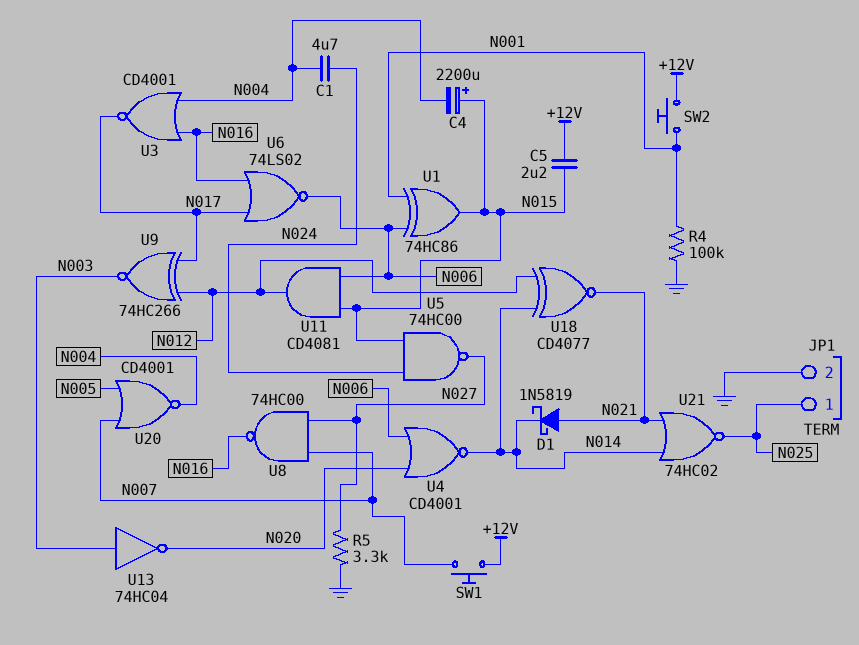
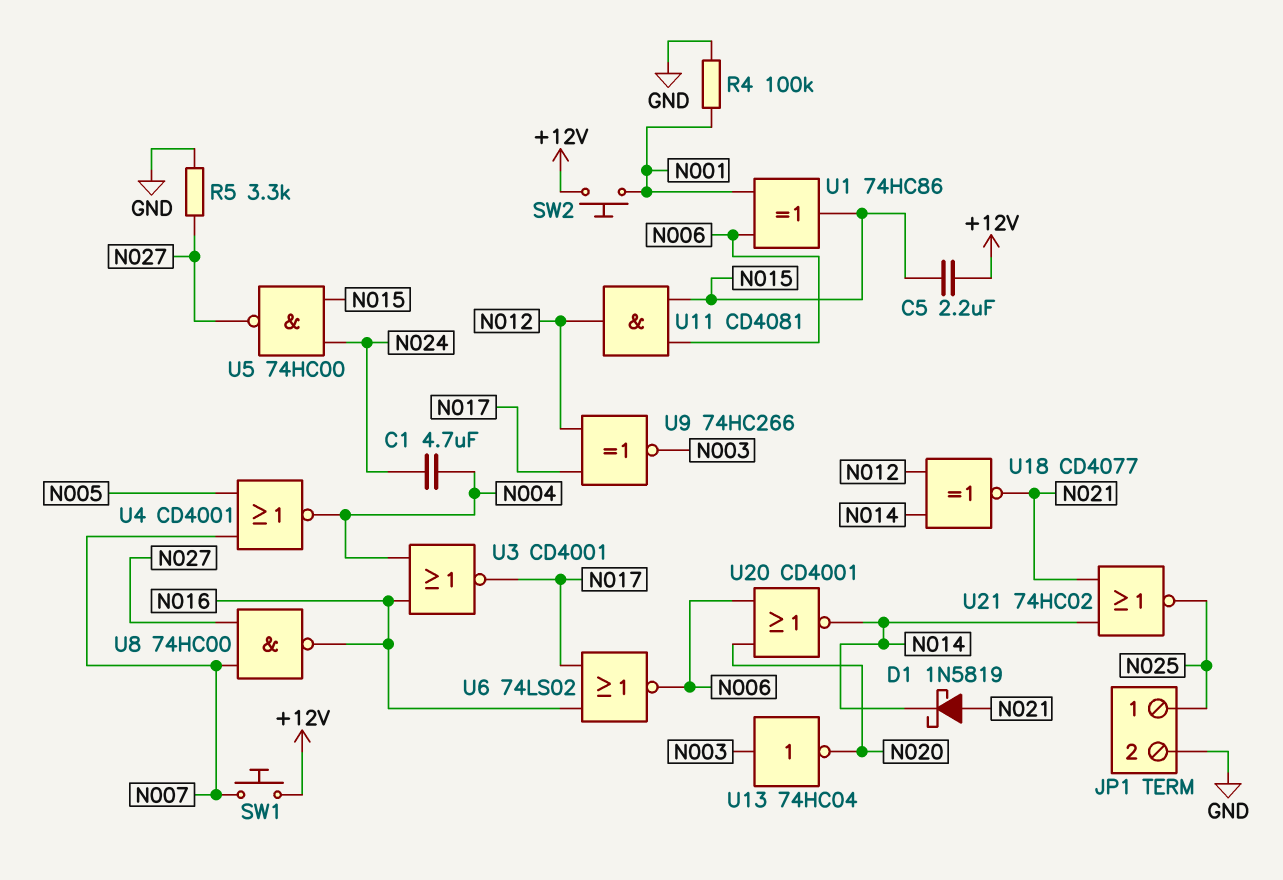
C4: 2200uF (plus N015, minus N004) -> none
U4: NOR CD4001 (in N006, in N020, out N014) -> NOR CD4001 (in N005, in N007, out N004)
U20: NOR CD4001 (in N005, in N007, out N004) -> NOR CD4001 (in N006, in N020, out N014)

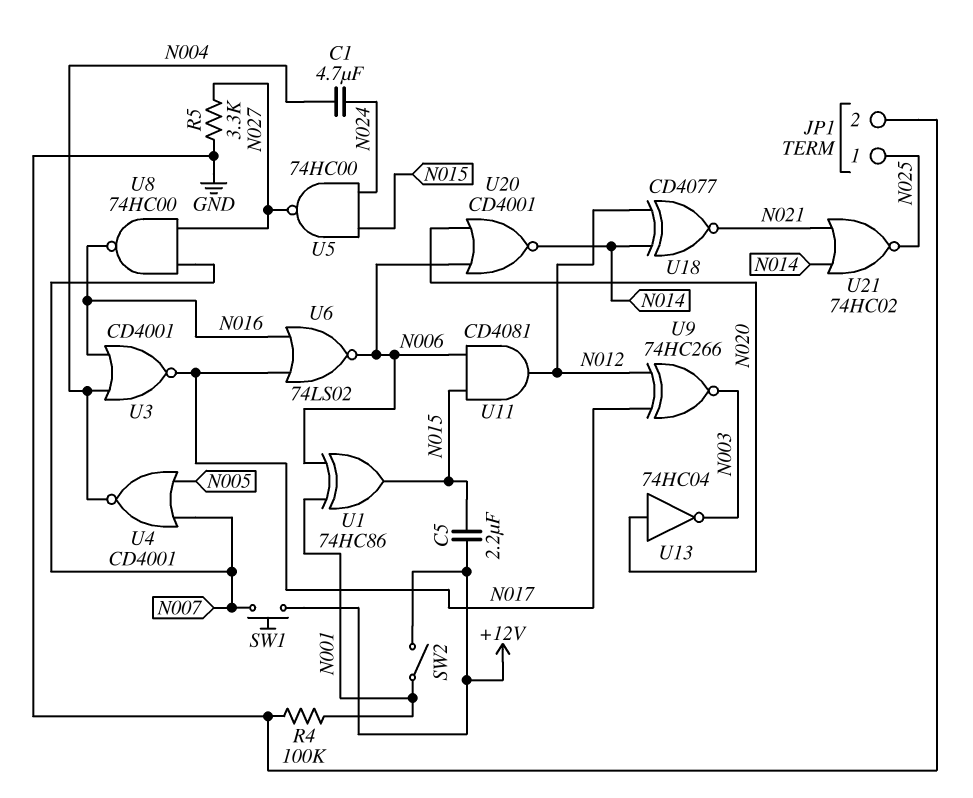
D1: schottky 1N5819 (A N021, K N014) -> none
SW2: button (+12V, N001) -> switch (+12V, N001)
U13: NOT 74HC04 (in N003, out N020) -> NOT 74HC04 (in N020, out N003)

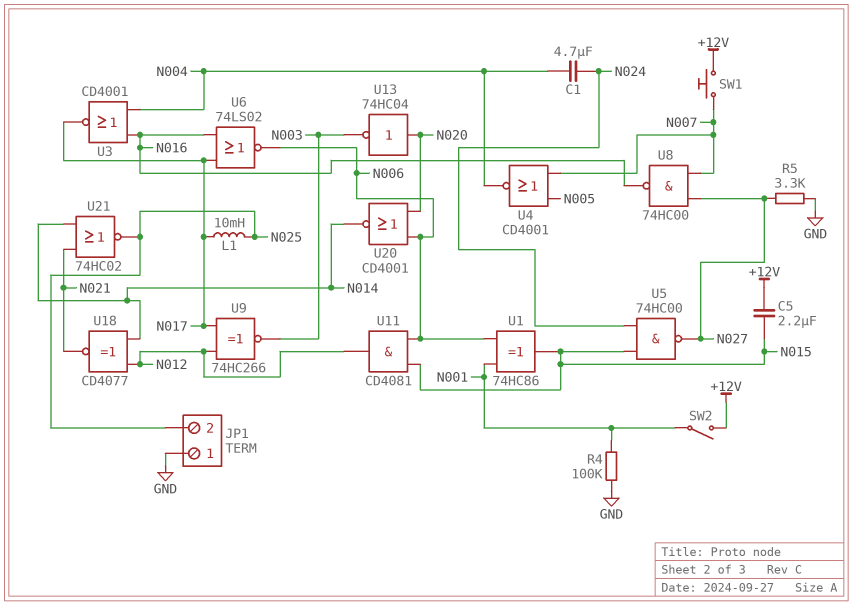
JP1 pin 1: N025 -> GND
JP1 pin 2: GND -> N025
L1: none -> 10mH (N017, N025)

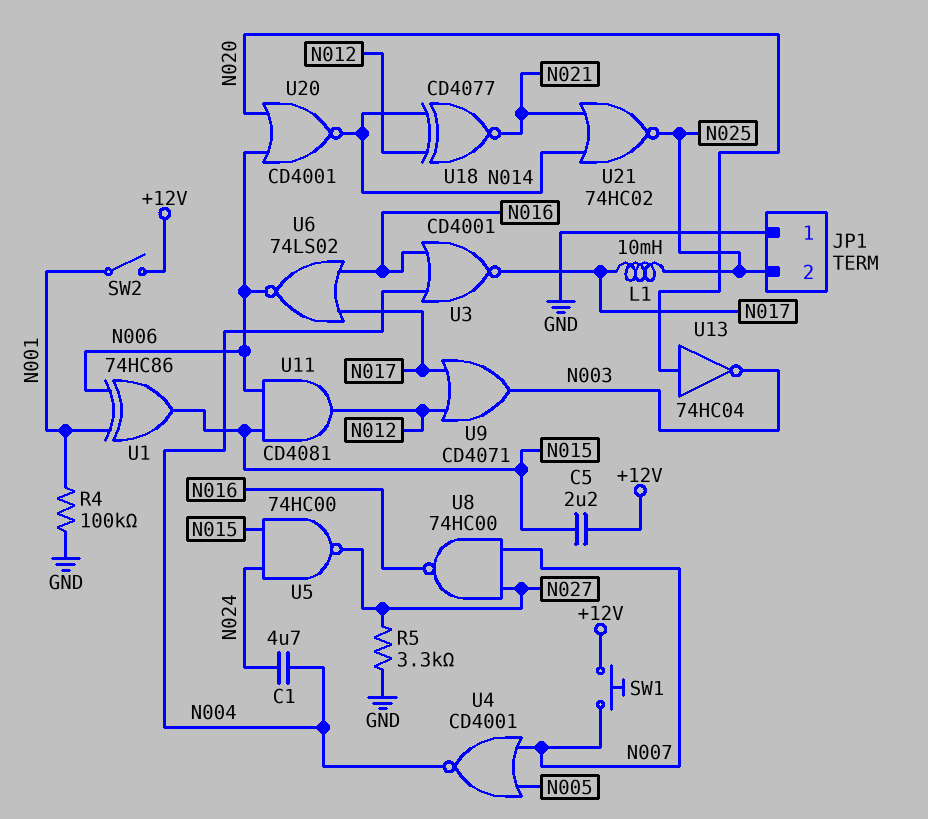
U9: XNOR 74HC266 (in N012, in N017, out N003) -> OR CD4071 (in N012, in N017, out N003)

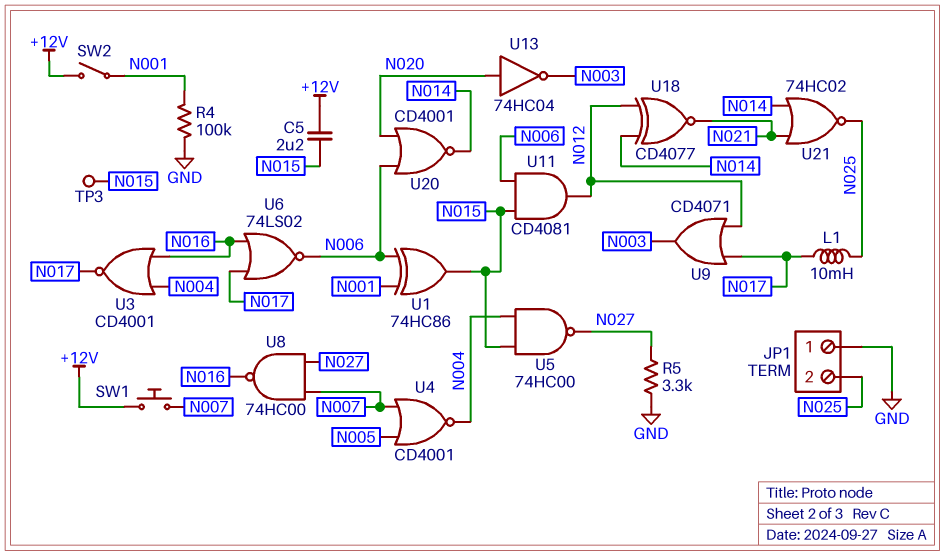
C1: 4.7uF (N004, N024) -> none
TP3: none -> test point (N015)
U5: NAND 74HC00 (in N015, in N024, out N027) -> NAND 74HC00 (in N004, in N015, out N027)

